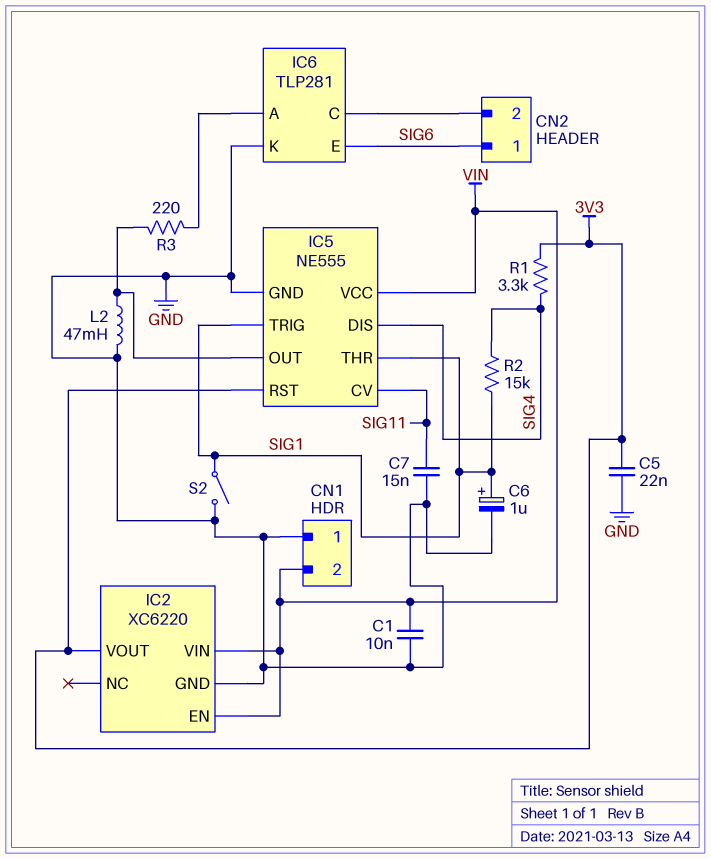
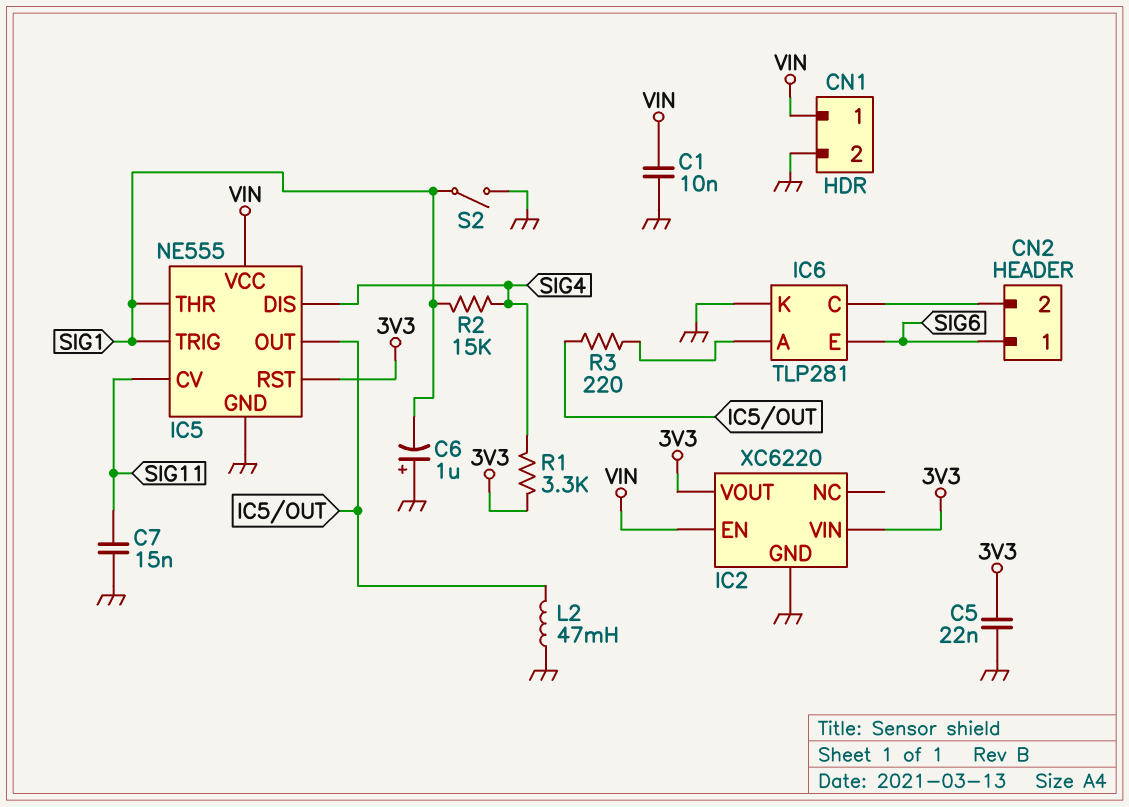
C6: 1uF (plus SIG1, minus GND) -> 1uF (plus GND, minus SIG1)
CN1 pin 1: GND -> VIN
CN1 pin 2: VIN -> GND
IC2 pin VIN: VIN -> 3V3

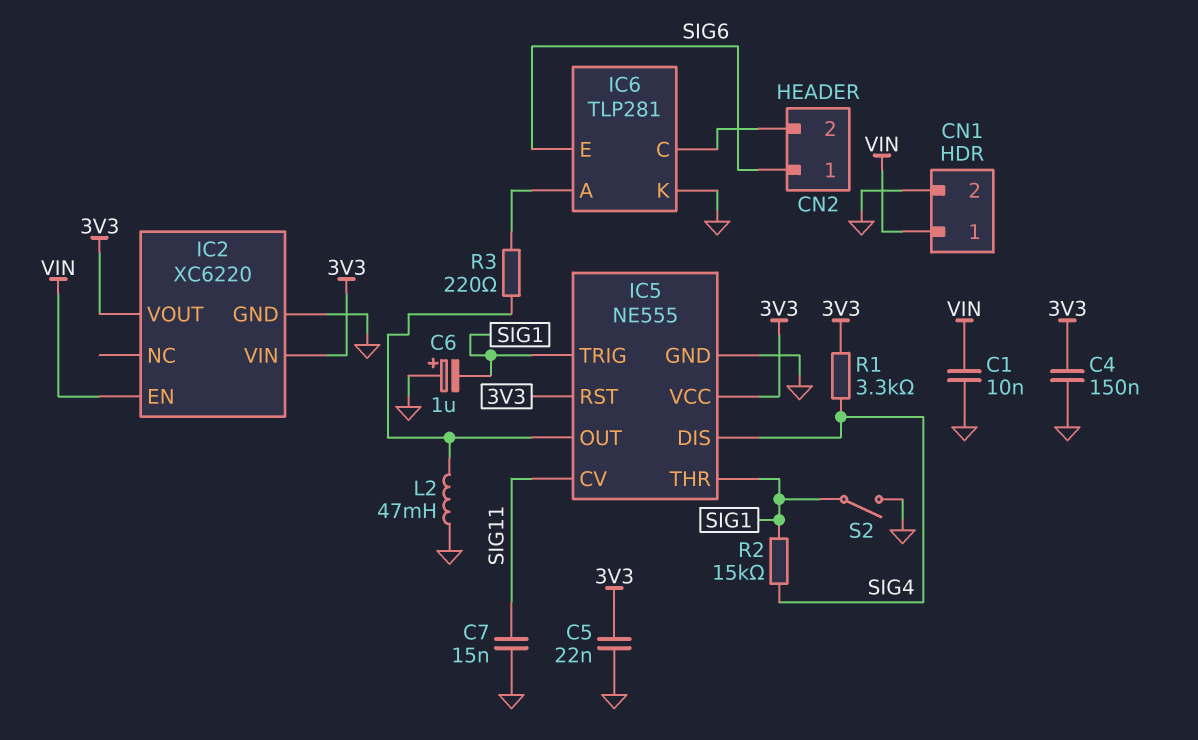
C4: none -> 150nF (3V3, GND)
IC5 pin VCC: VIN -> 3V3

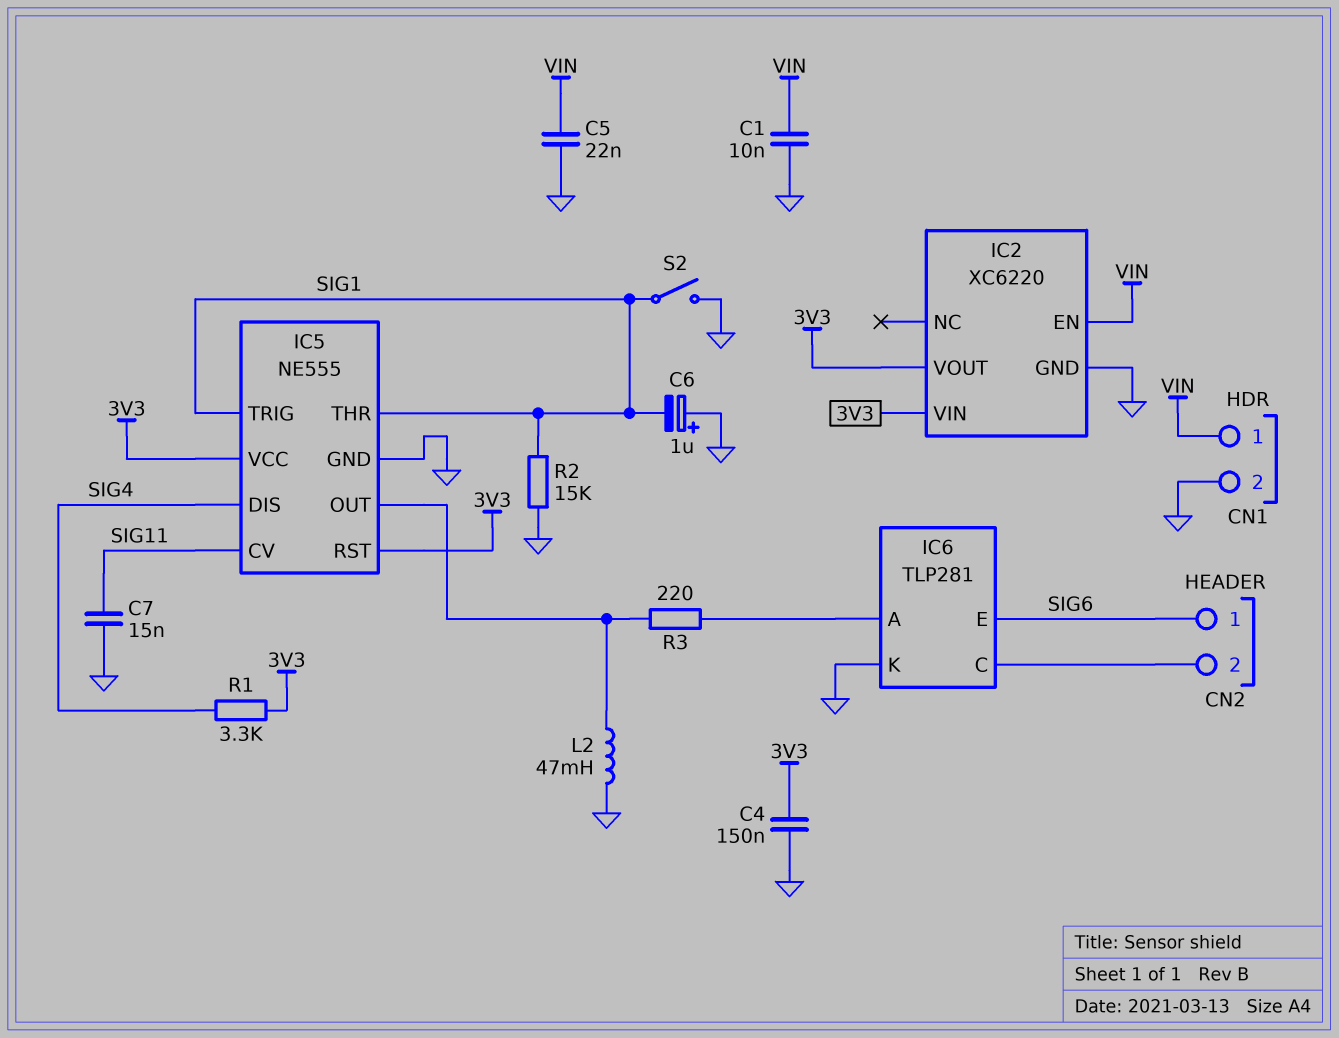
C5: 22nF (3V3, GND) -> 22nF (GND, VIN)
R2: 15k (SIG1, SIG4) -> 15k (GND, SIG1)

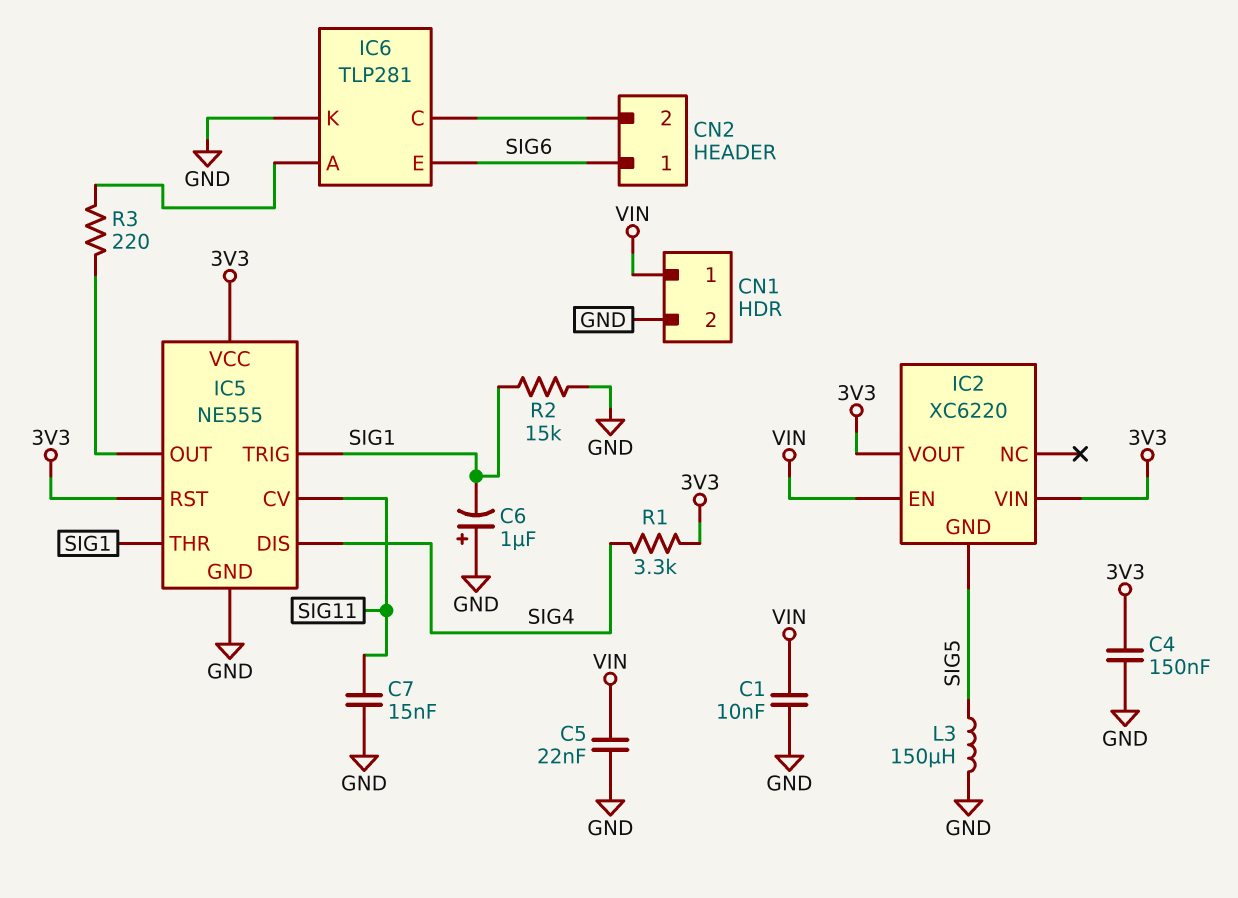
IC2 pin GND: GND -> SIG5
L2: 47mH (GND, IC5/OUT) -> none
L3: none -> 150uH (GND, SIG5)
S2: switch (GND, SIG1) -> none

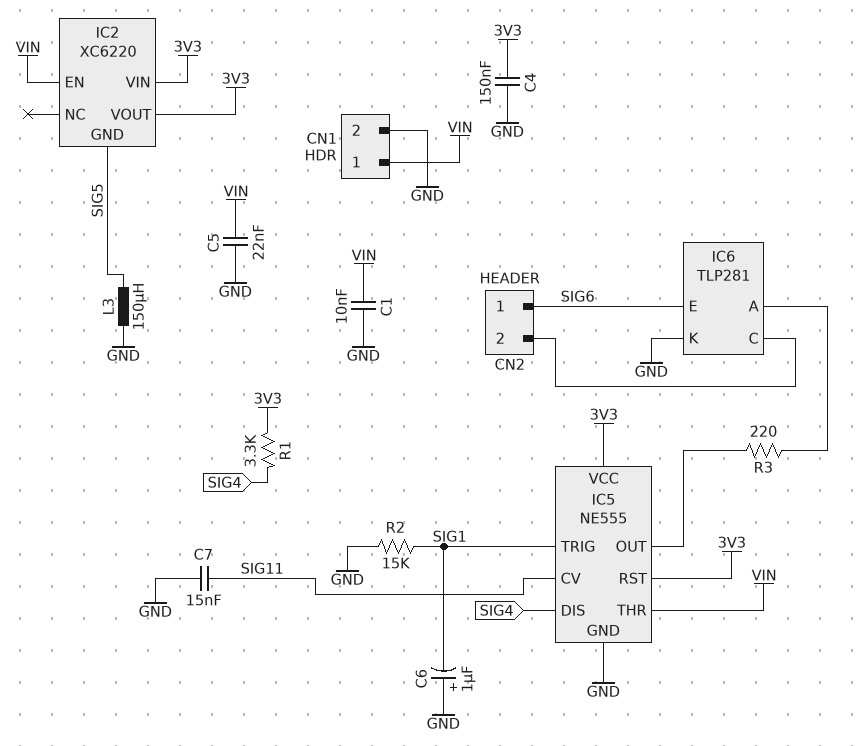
IC5 pin THR: SIG1 -> VIN

